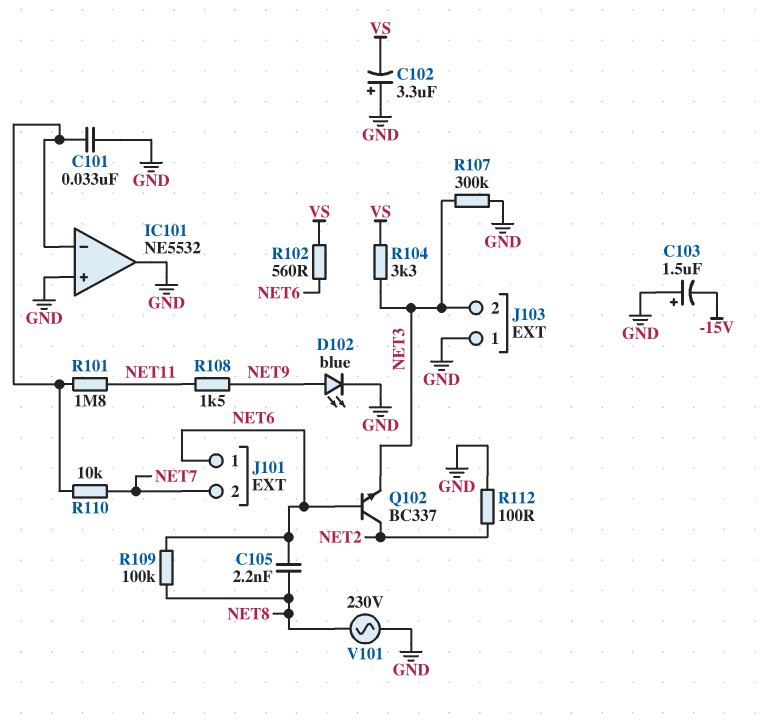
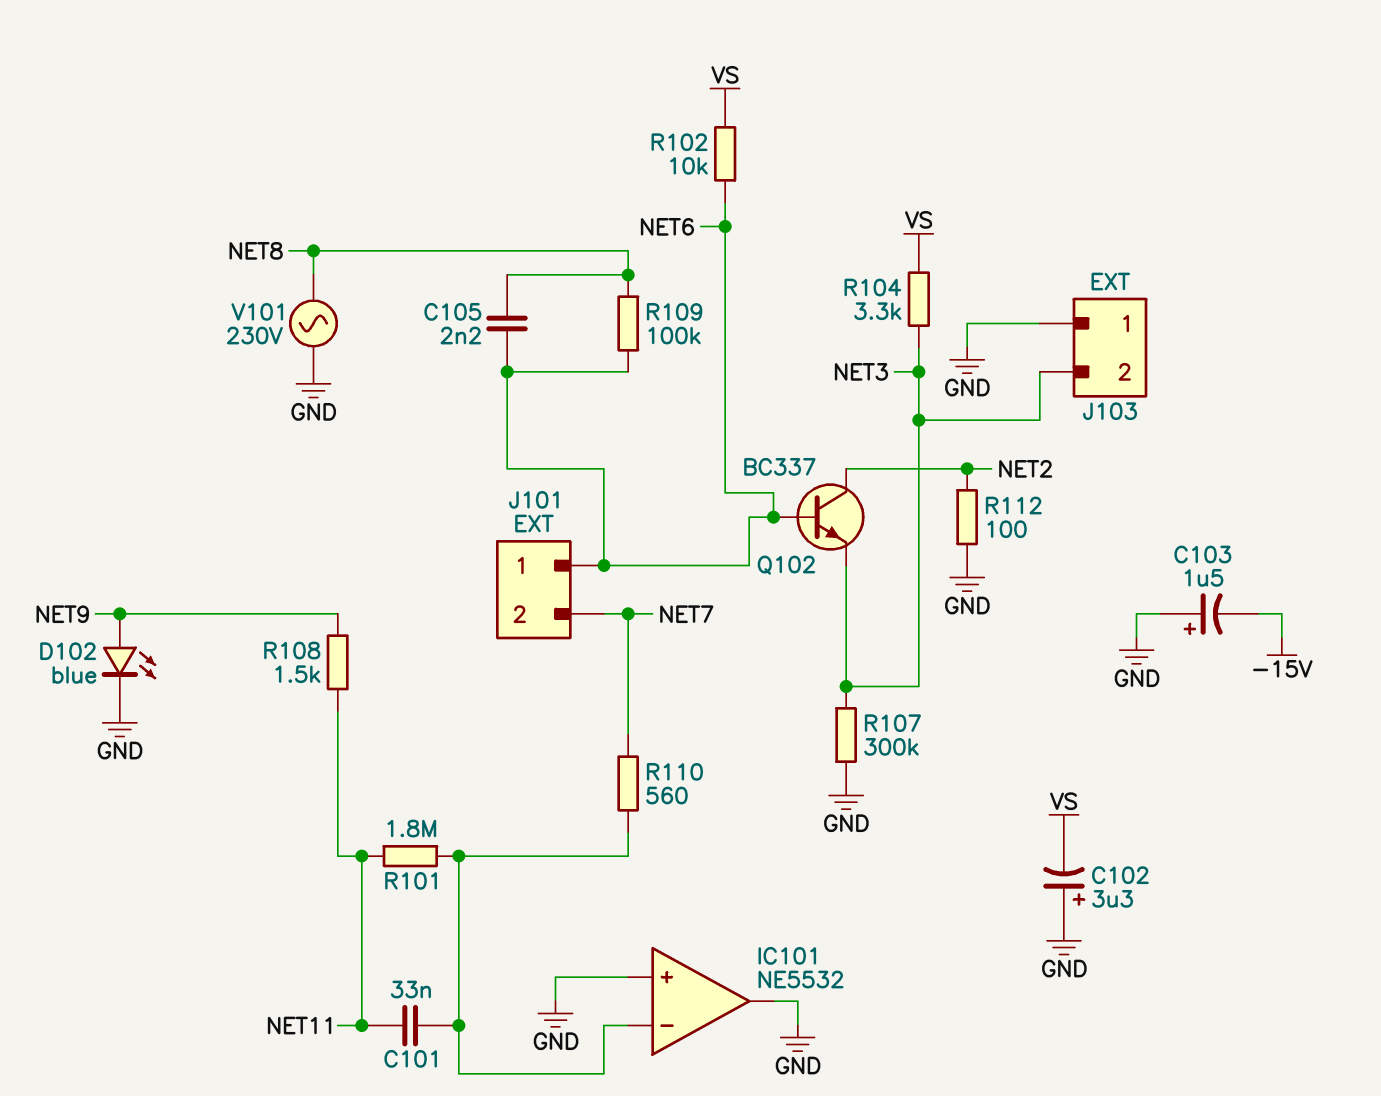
C101: 33nF (GND, IC101/in-) -> 33nF (IC101/in-, NET11)
R102: 560 (NET6, VS) -> 10k (NET6, VS)
R110: 10k (IC101/in-, NET7) -> 560 (IC101/in-, NET7)

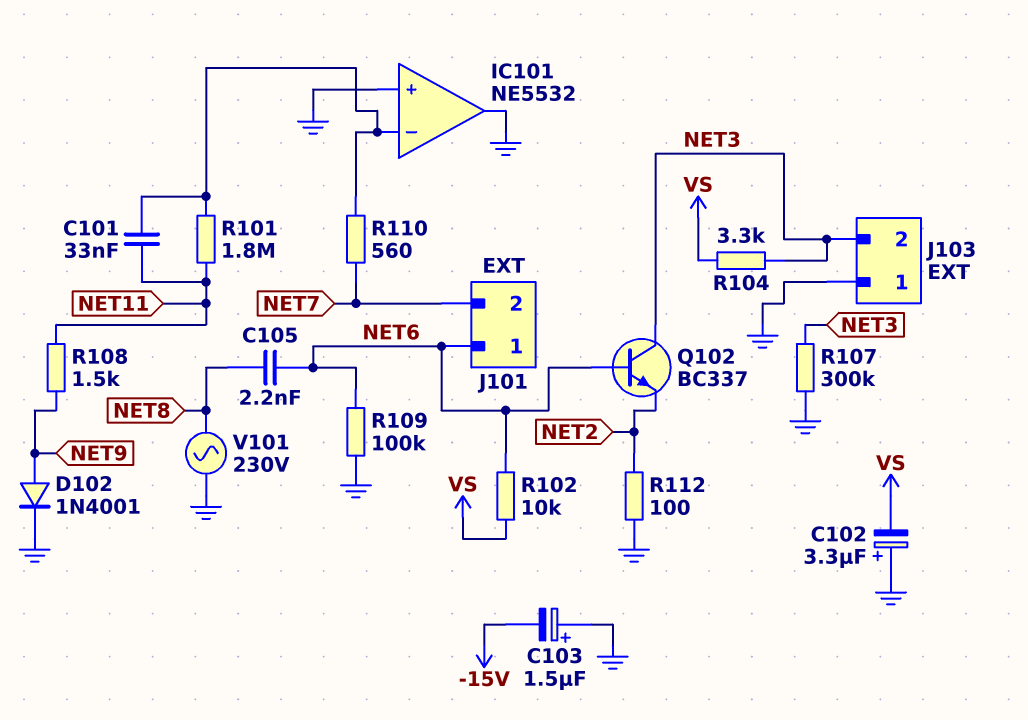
D102: LED blue (A NET9, K GND) -> diode 1N4001 (A NET9, K GND)
Q102: NPN BC337 (B NET6, C NET2, E NET3) -> NPN BC337 (B NET6, C NET3, E NET2)
R109: 100k (NET6, NET8) -> 100k (GND, NET6)

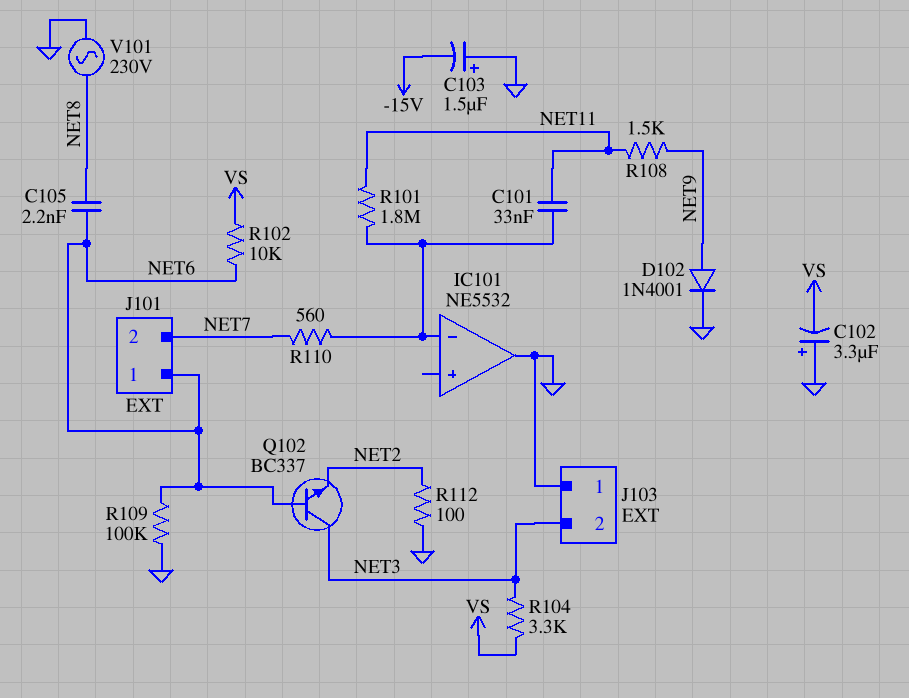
IC101 pin in+: GND -> none
R107: 300k (GND, NET3) -> none

